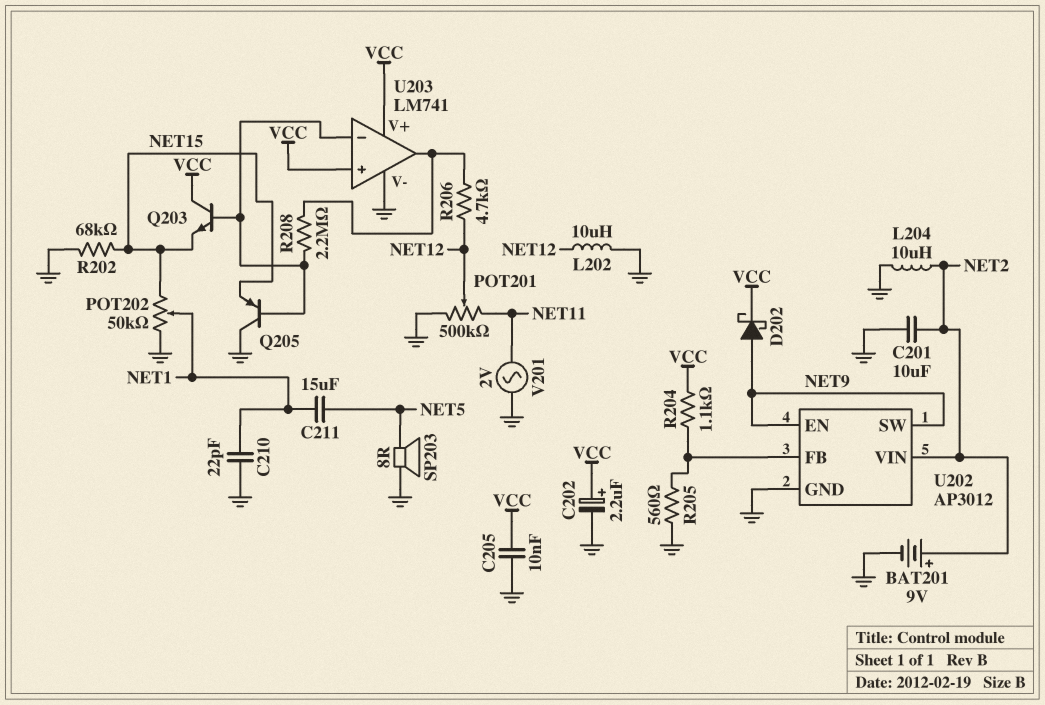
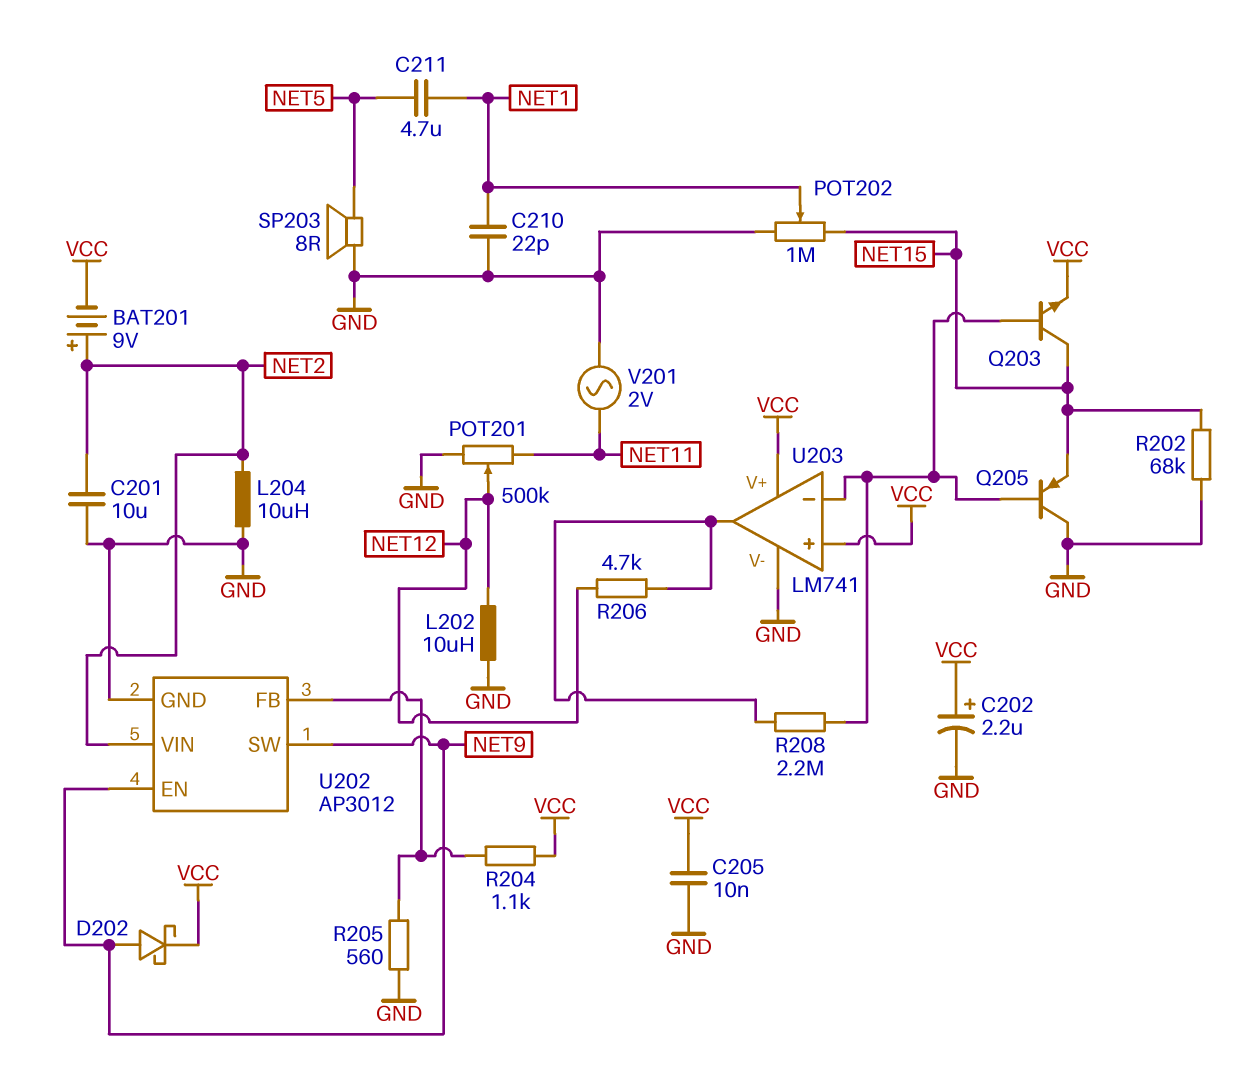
BAT201: 9V (plus NET2, minus GND) -> 9V (plus NET2, minus VCC)
C211: 15uF (NET1, NET5) -> 4.7uF (NET1, NET5)
POT202: 50k (GND, NET15, wiper NET1) -> 1M (GND, NET15, wiper NET1)
Q203: NPN (B U203/in-, C VCC, E NET15) -> NPN (B U203/in-, C NET15, E VCC)

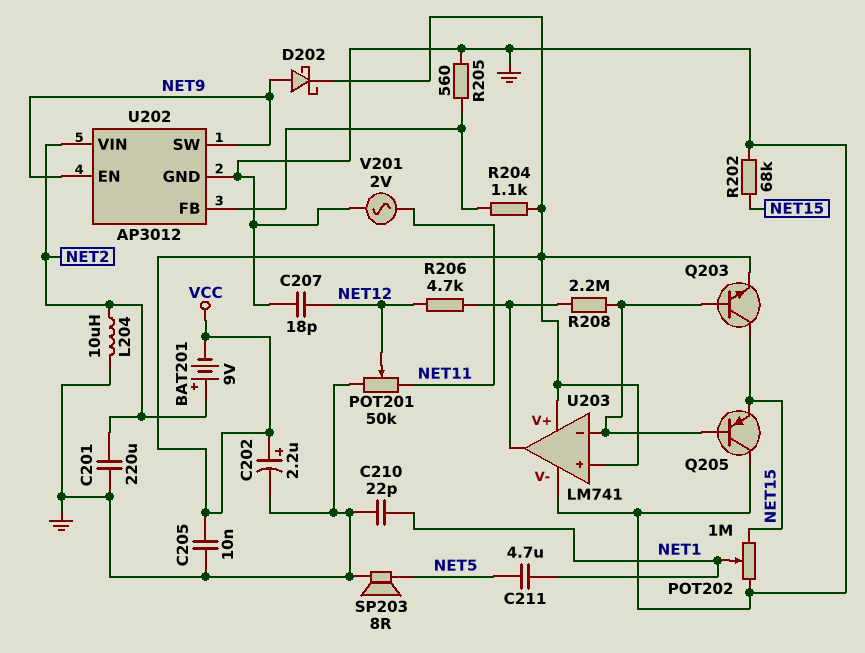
C201: 10uF (GND, NET2) -> 220uF (GND, NET2)
C207: none -> 18pF (GND, NET12)
L202: 10uH (GND, NET12) -> none
POT201: 500k (GND, NET11, wiper NET12) -> 50k (GND, NET11, wiper NET12)

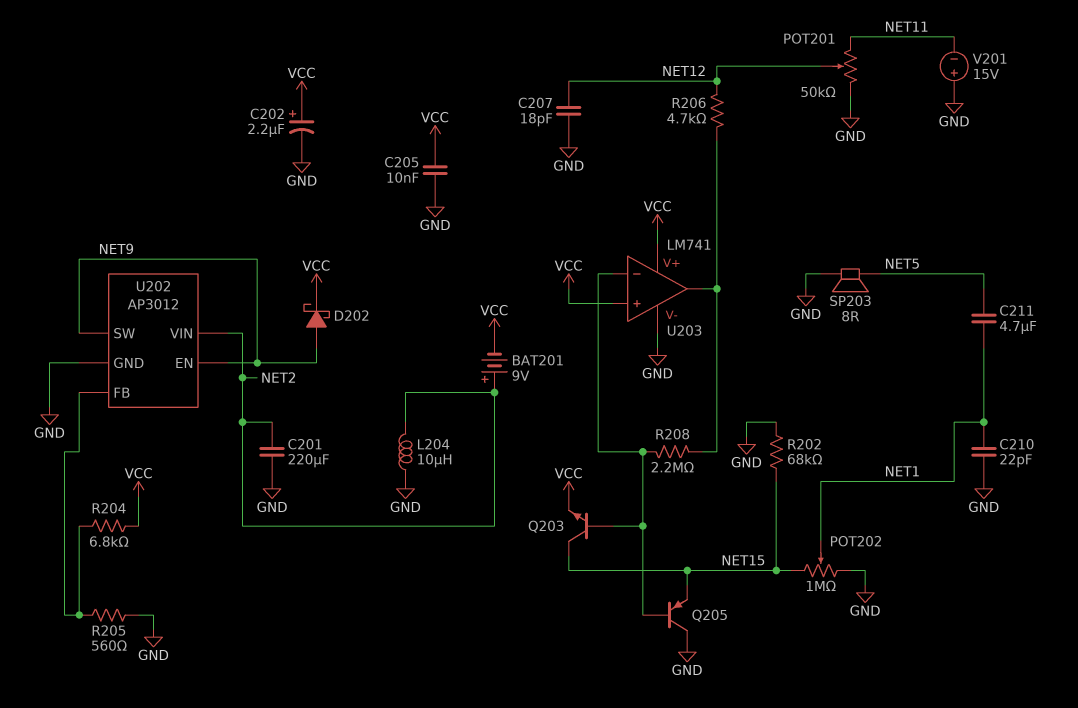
R204: 1.1k (U202/FB, VCC) -> 6.8k (U202/FB, VCC)
V201: AC 2V (GND, NET11) -> 15V (plus GND, minus NET11)

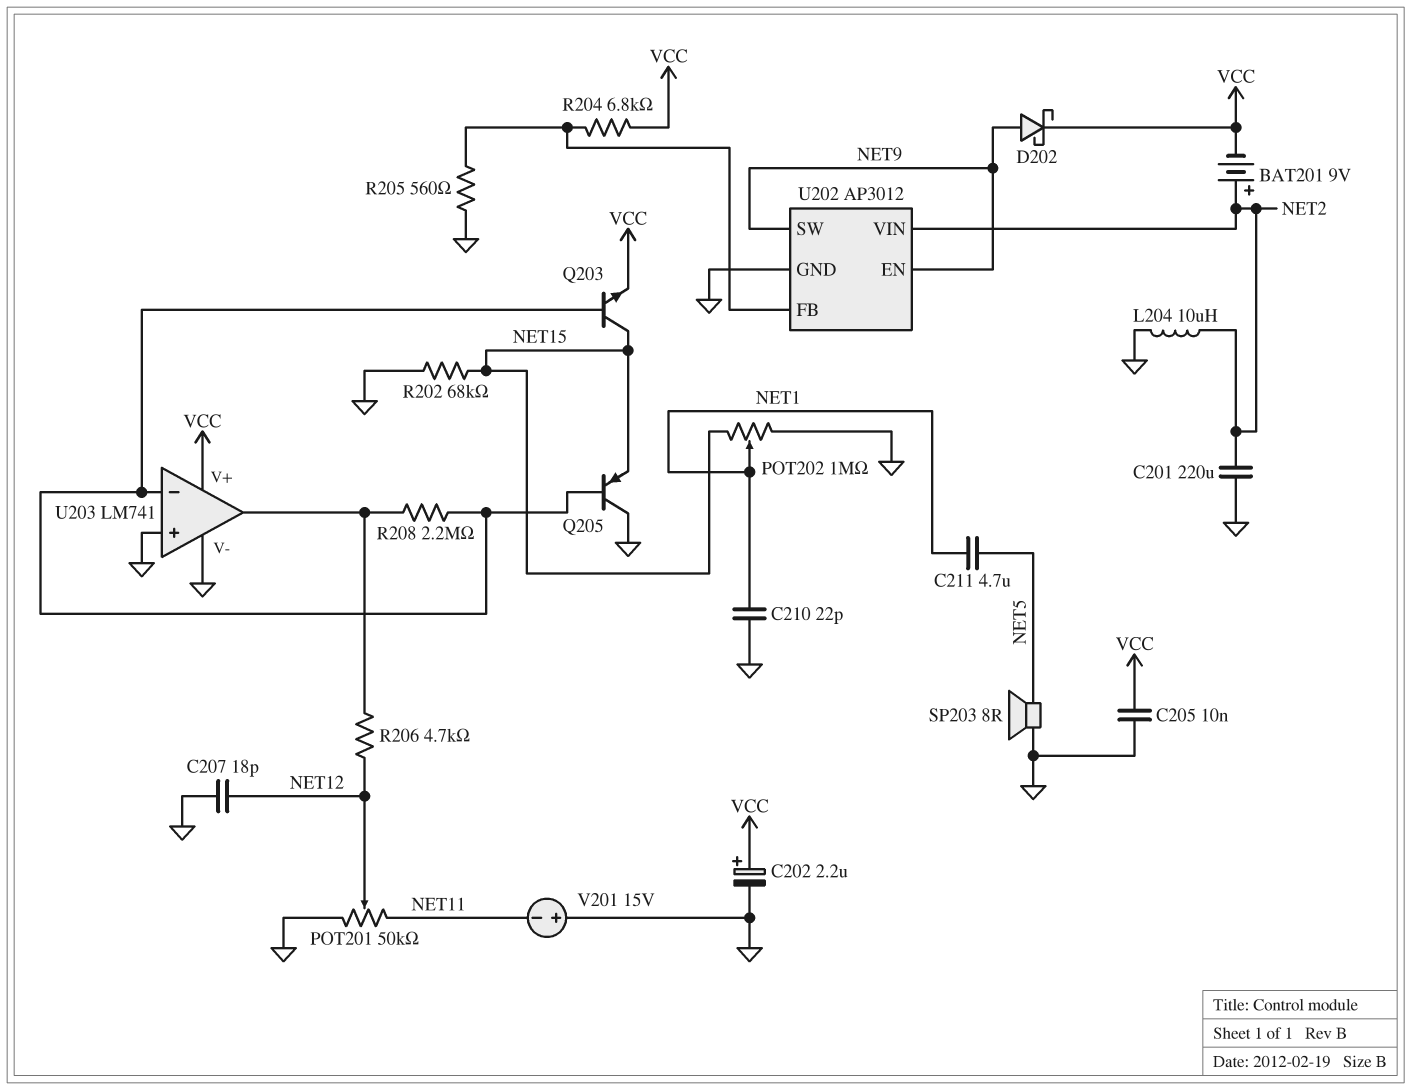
U203 pin in+: VCC -> GND

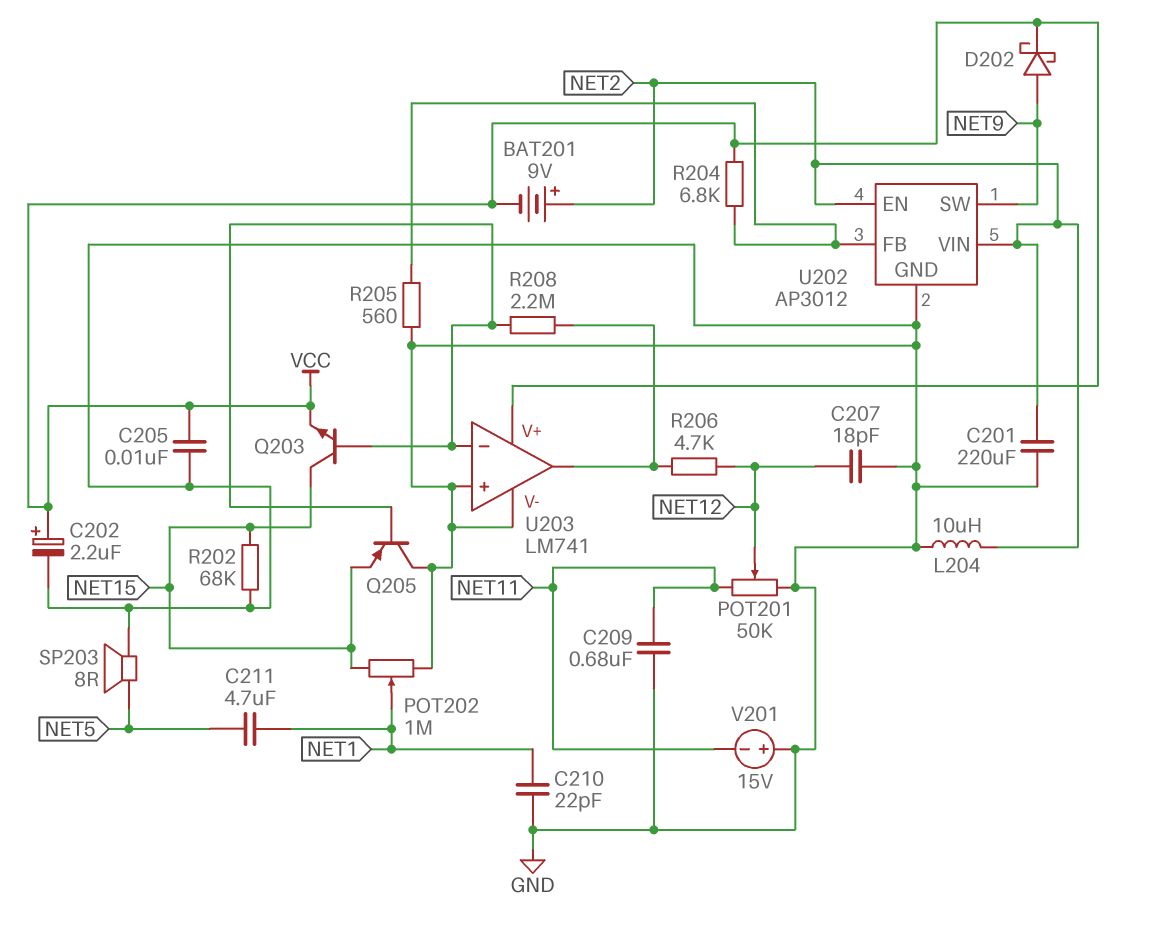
C209: none -> 680nF (GND, NET11)
U202 pin EN: NET9 -> NET2

